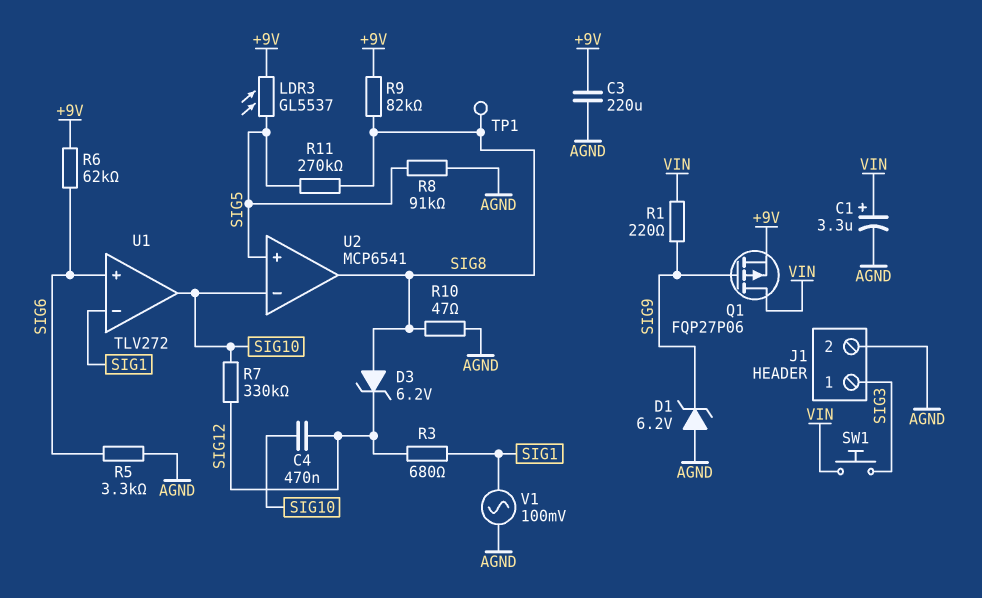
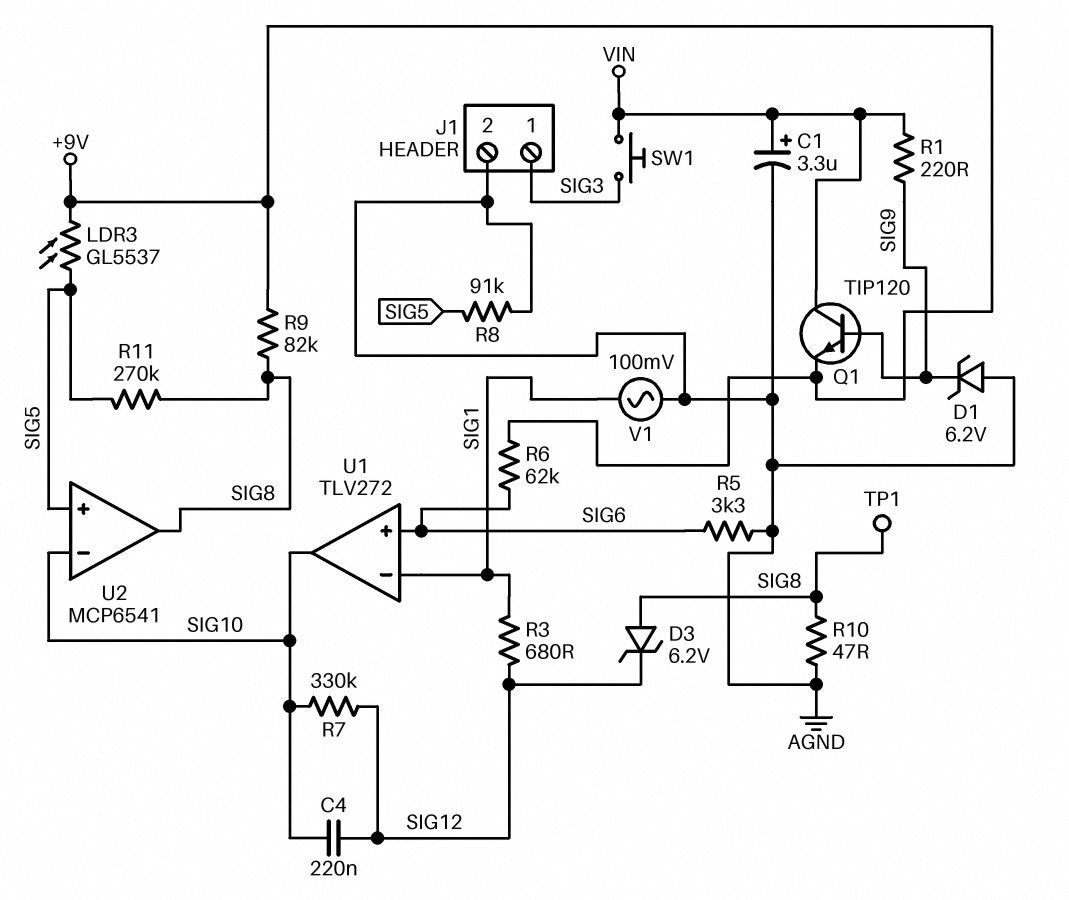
C3: 220uF (+9V, AGND) -> none
C4: 470nF (SIG10, SIG12) -> 220nF (SIG10, SIG12)
Q1: PMOS FQP27P06 (G SIG9, D VIN, S +9V) -> NPN TIP120 (B SIG9, C VIN, E +9V)

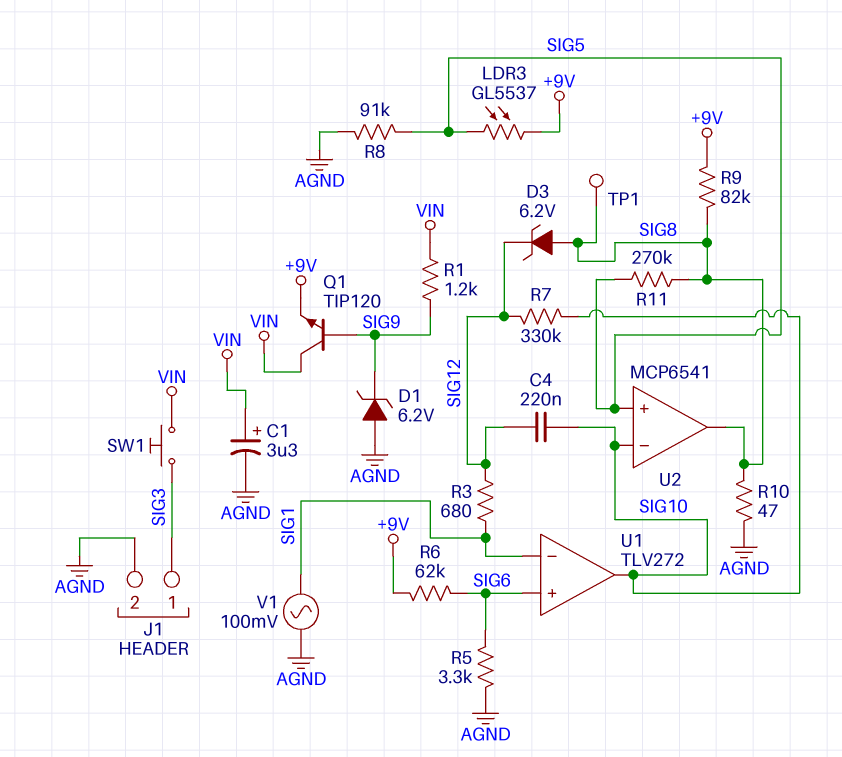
R1: 220 (SIG9, VIN) -> 1.2k (SIG9, VIN)

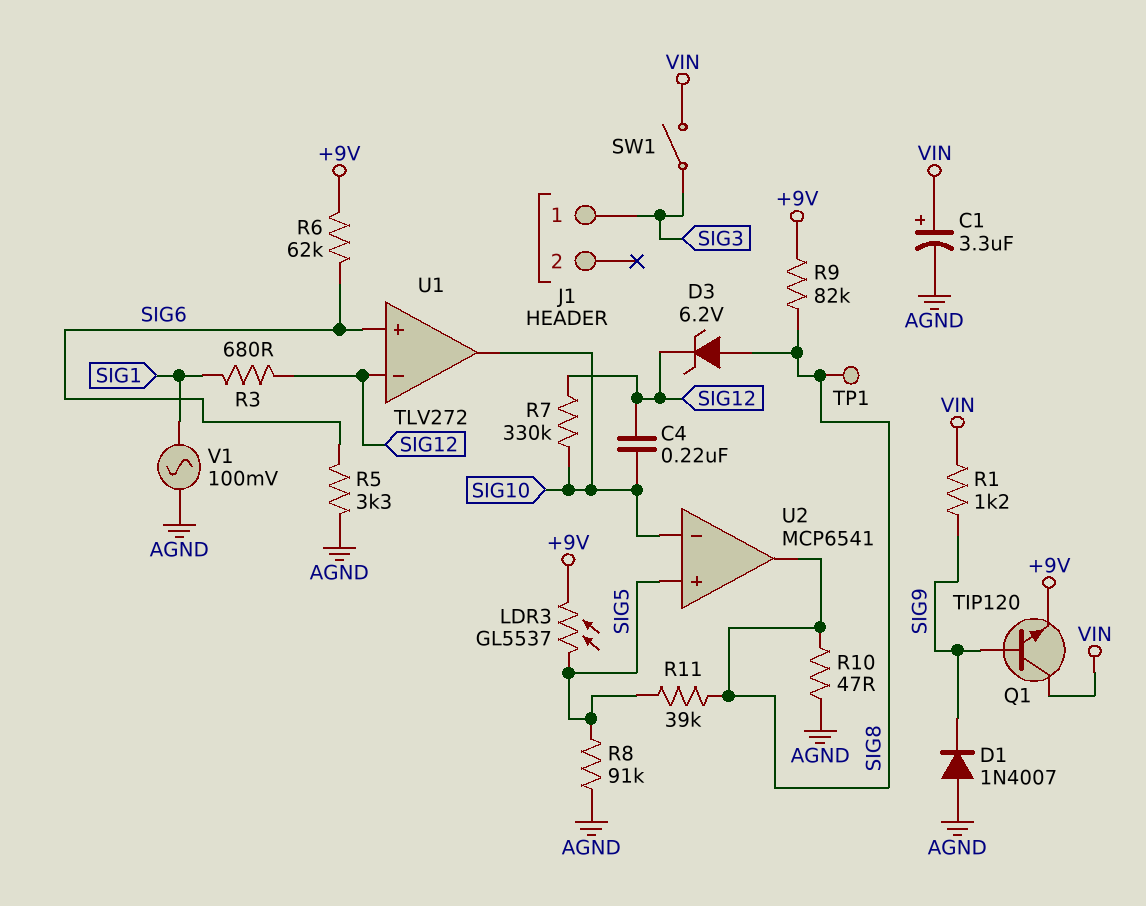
D1: zener 6.2V (A AGND, K SIG9) -> diode 1N4007 (A AGND, K SIG9)
J1 pin 2: AGND -> none
R11: 270k (SIG5, SIG8) -> 39k (SIG5, SIG8)
SW1: button (SIG3, VIN) -> switch (SIG3, VIN)
U1 pin in-: SIG1 -> SIG12

